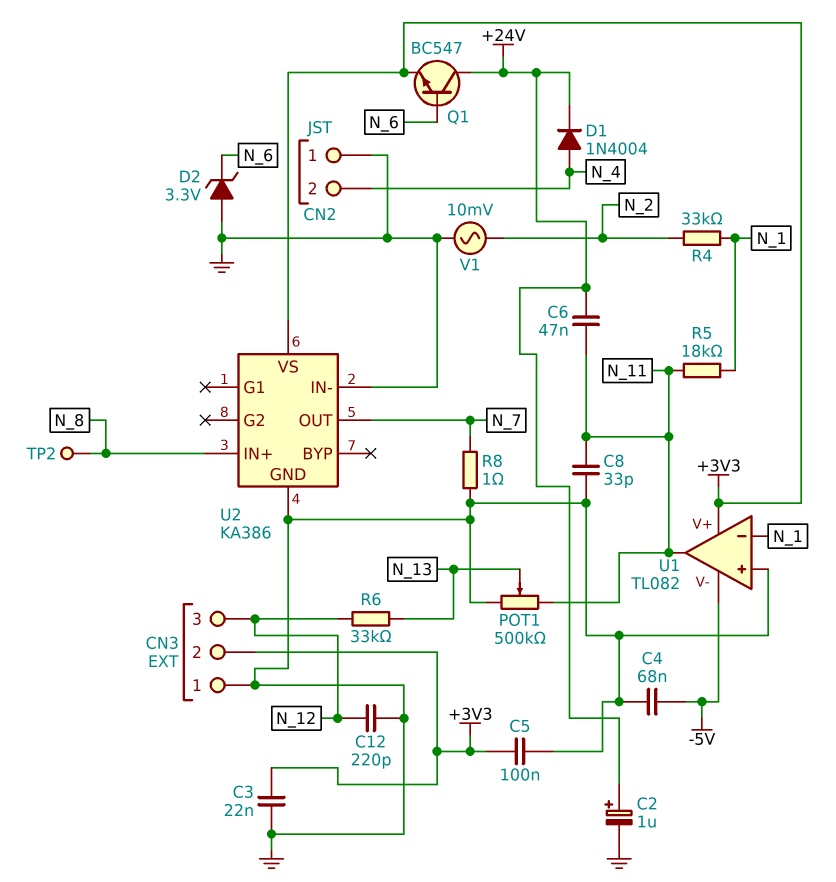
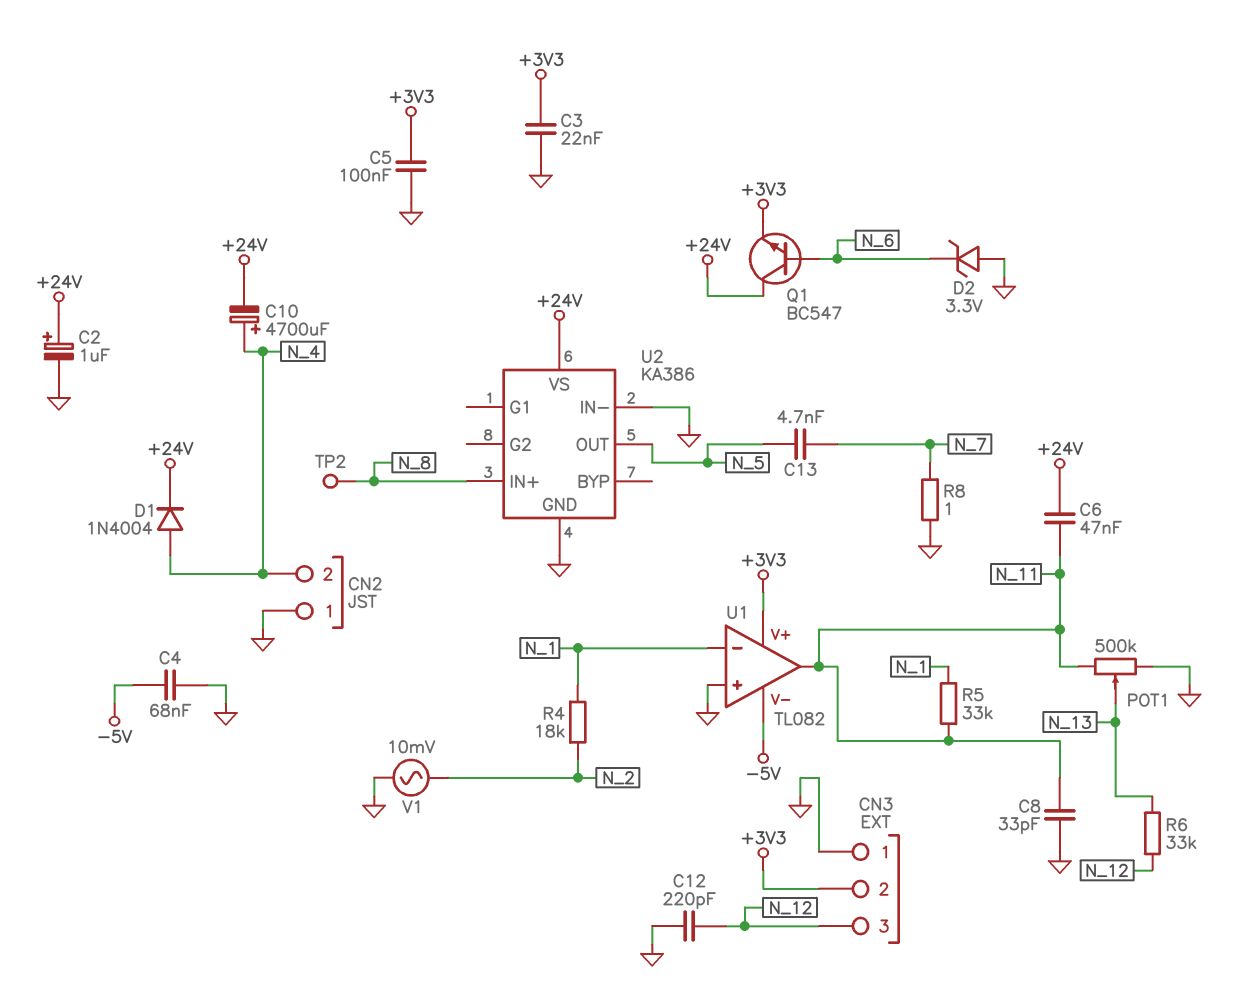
C10: none -> 4700uF (plus N_4, minus +24V)
C13: none -> 4.7nF (N_5, N_7)
R4: 33k (N_1, N_2) -> 18k (N_1, N_2)
R5: 18k (N_1, N_11) -> 33k (N_1, N_11)
U2 pin OUT: N_7 -> N_5
U2 pin VS: +3V3 -> +24V

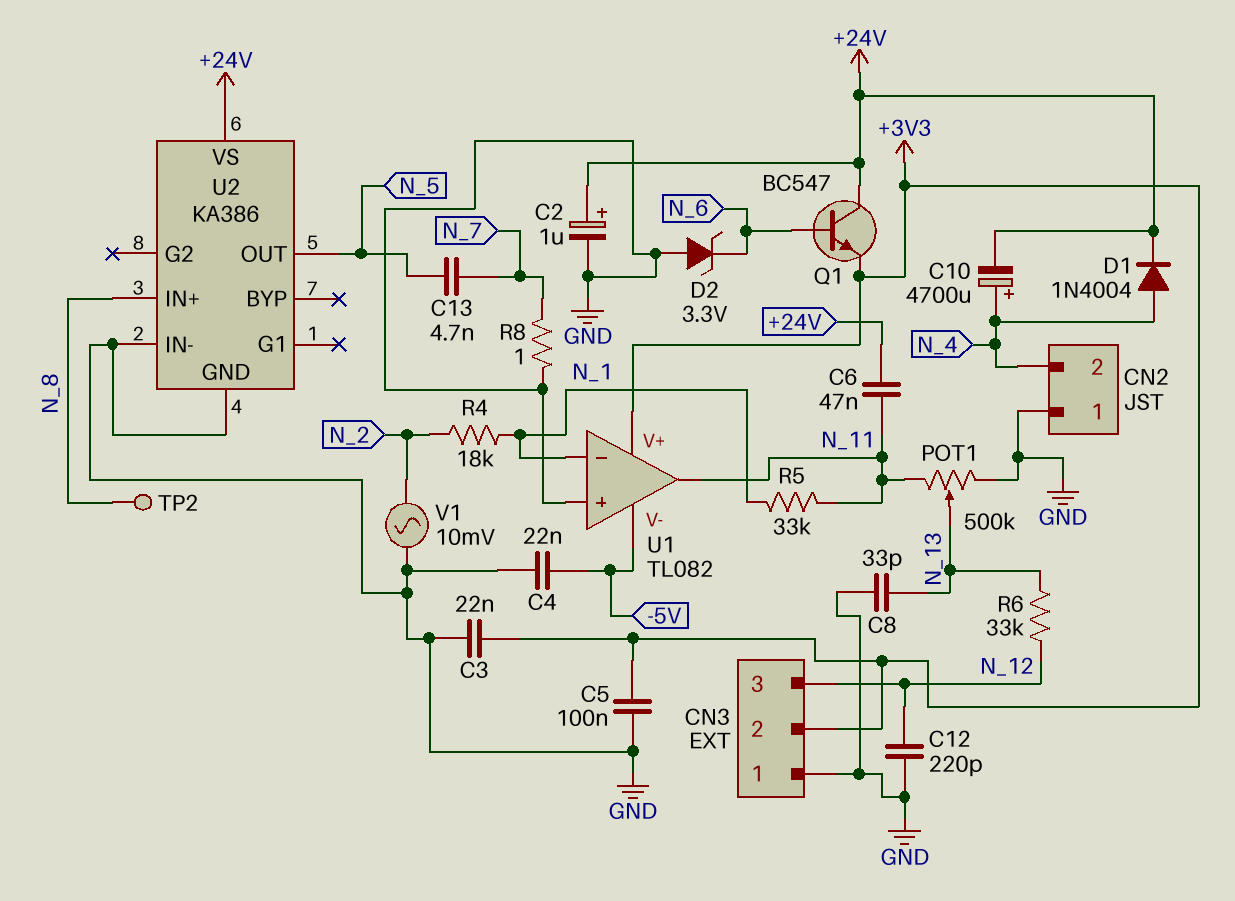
C4: 68nF (-5V, GND) -> 22nF (-5V, GND)
C8: 33pF (GND, N_11) -> 33pF (GND, N_13)

